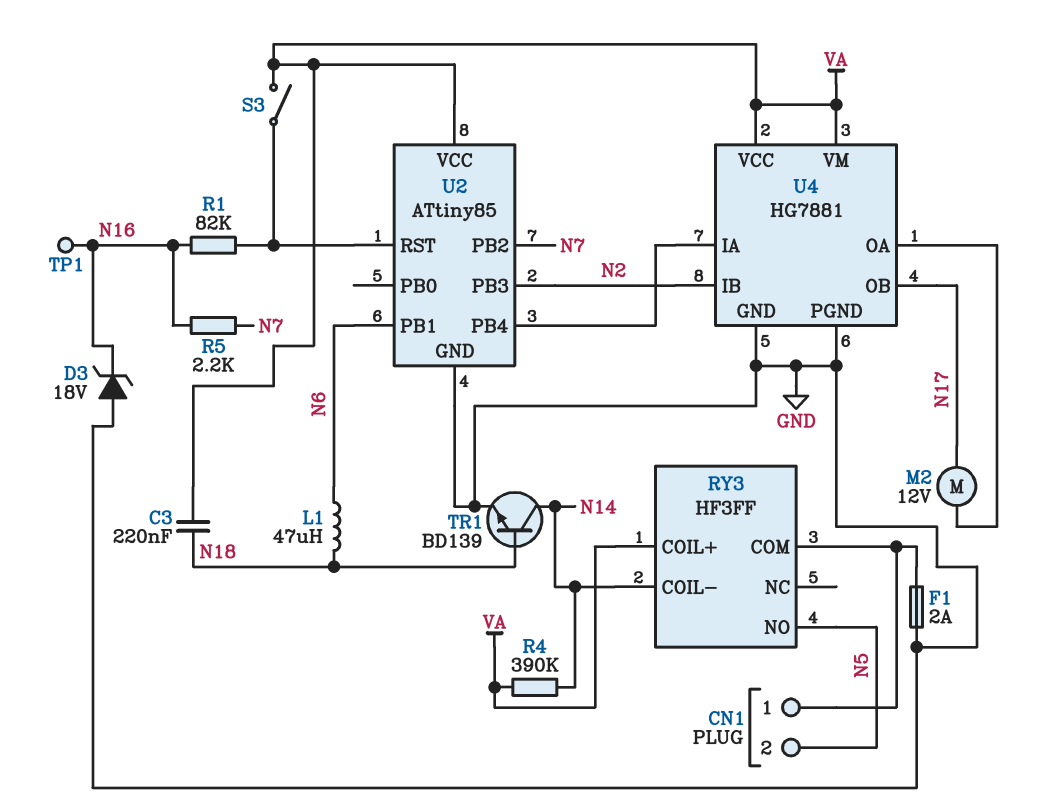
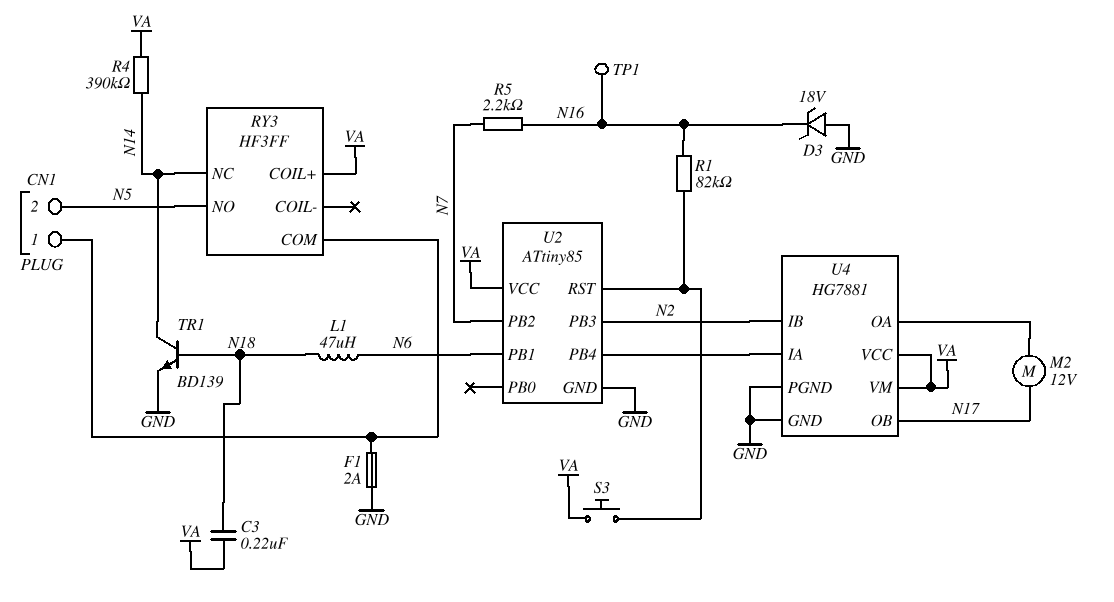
RY3 pin COIL-: N14 -> none
RY3 pin NC: none -> N14
S3: switch (U2/RST, VA) -> button (U2/RST, VA)

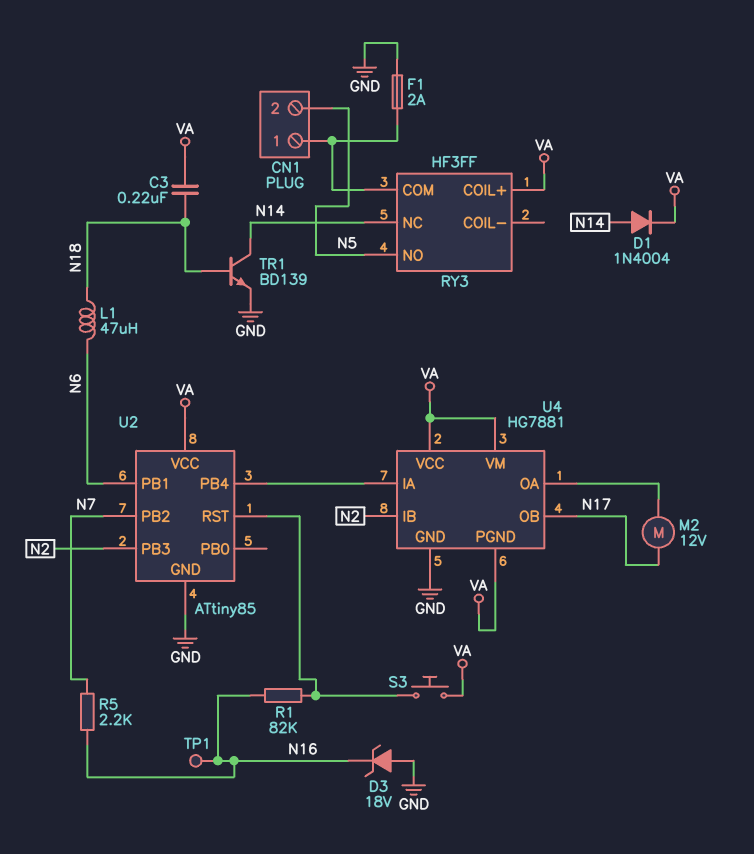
D1: none -> diode 1N4004 (A N14, K VA)
R4: 390k (N14, VA) -> none
U4 pin PGND: GND -> VA

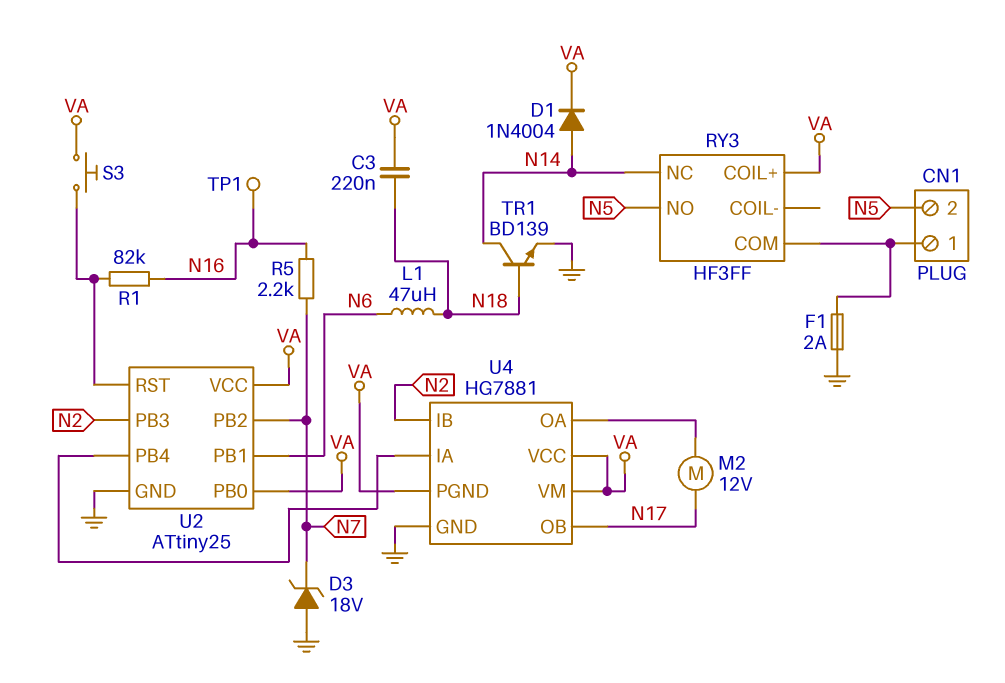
D3: zener 18V (A GND, K N16) -> zener 18V (A GND, K N7)
U2: ATtiny85 -> ATtiny25
U2 pin PB0: none -> VA

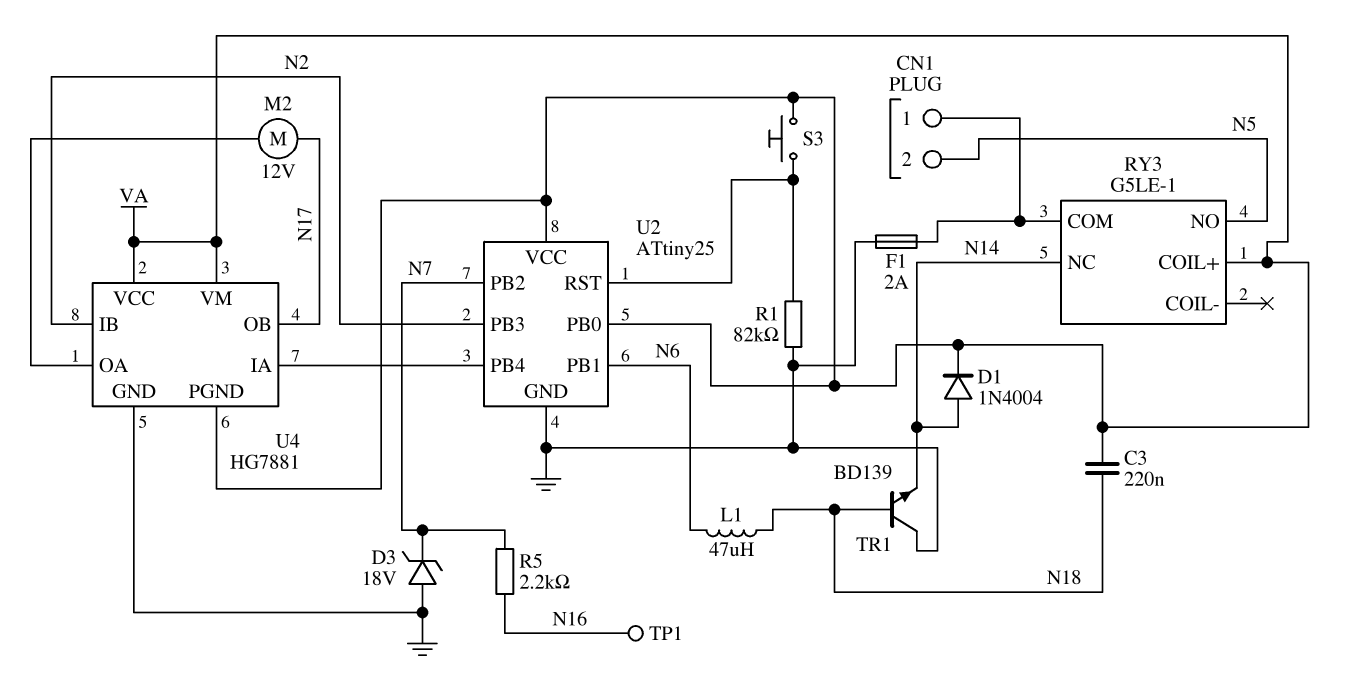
R1: 82k (N16, U2/RST) -> 82k (GND, U2/RST)
RY3: HF3FF -> G5LE-1
TR1: NPN BD139 (B N18, C N14, E GND) -> NPN BD139 (B N18, C GND, E N14)

